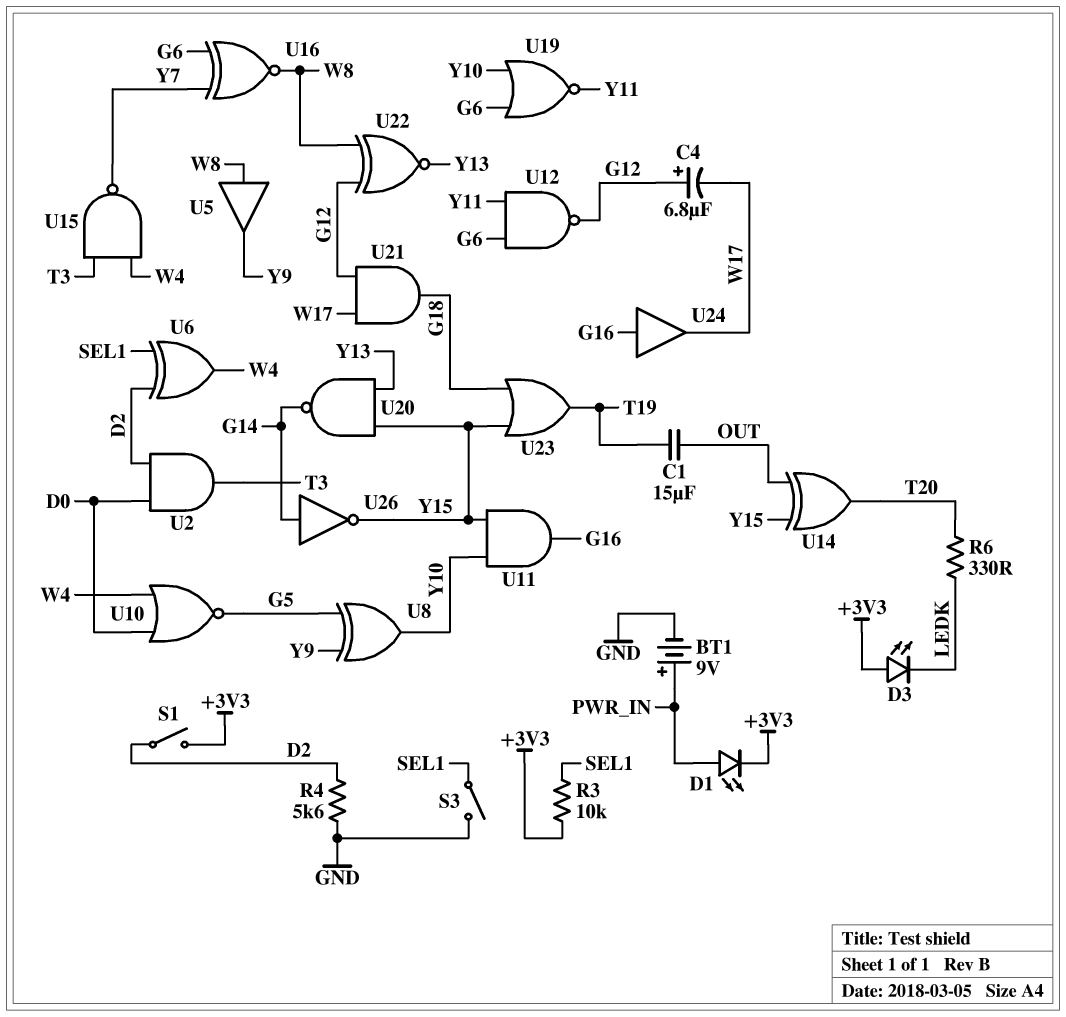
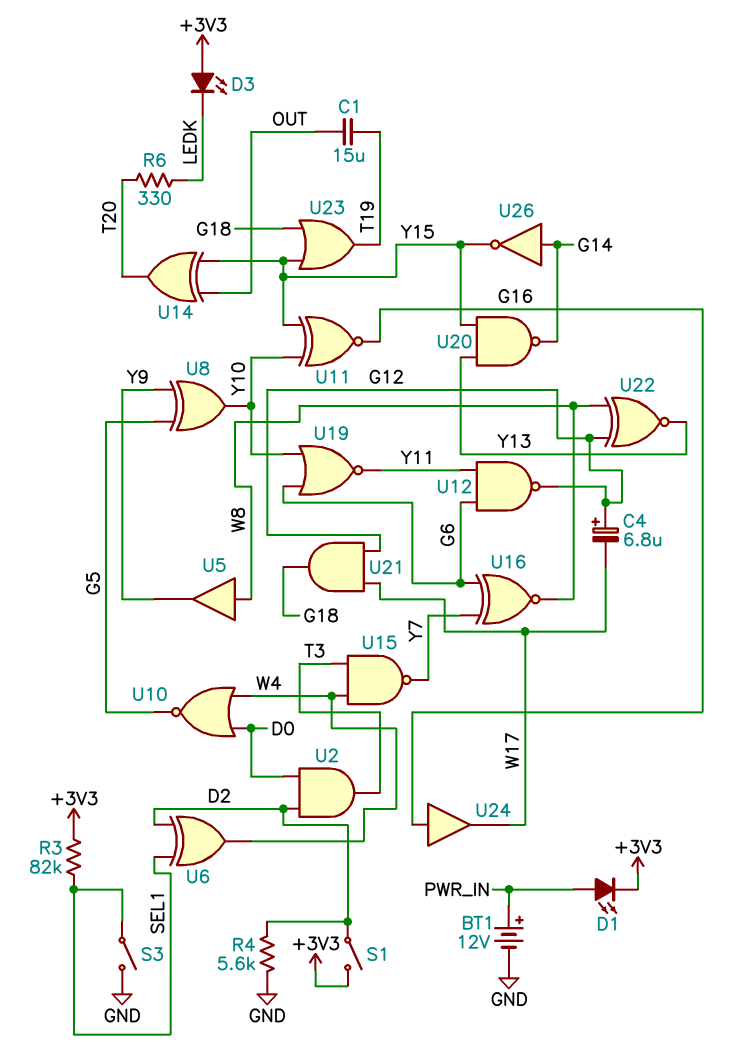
BT1: 9V (plus PWR_IN, minus GND) -> 12V (plus PWR_IN, minus GND)
R3: 10k (+3V3, SEL1) -> 82k (+3V3, SEL1)
U11: AND (in Y10, in Y15, out G16) -> XNOR (in Y10, in Y15, out G16)

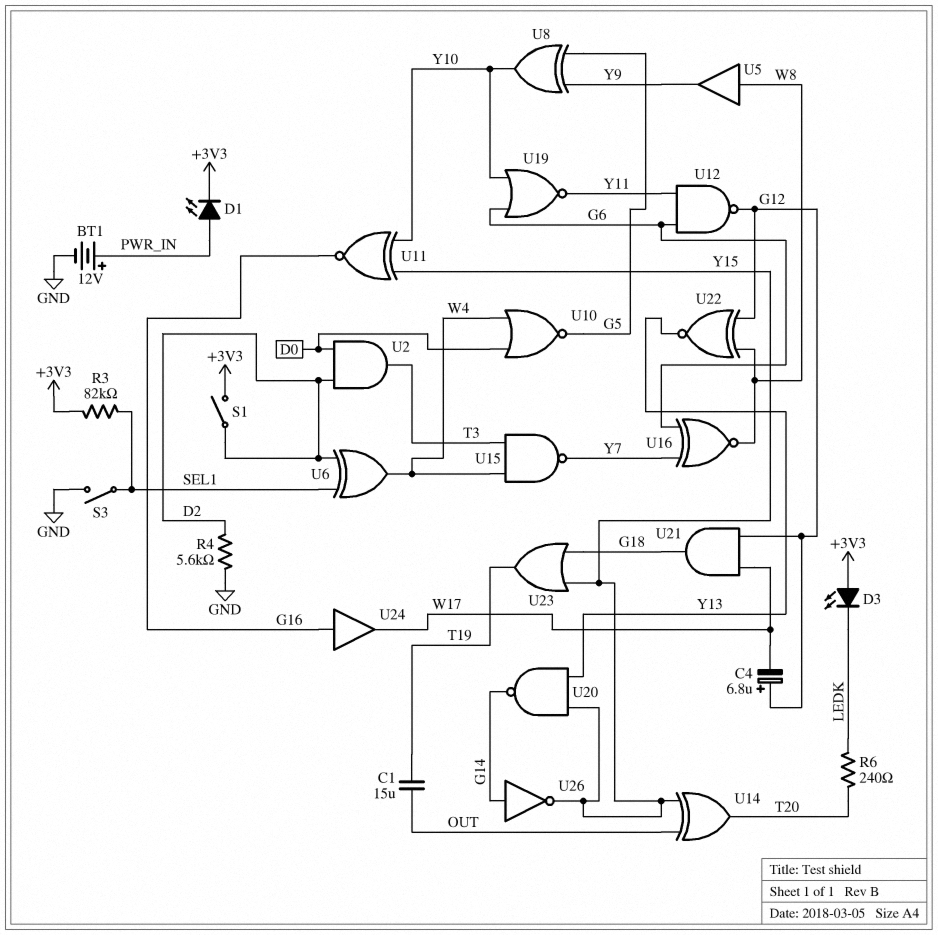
R6: 330 (LEDK, T20) -> 240 (LEDK, T20)

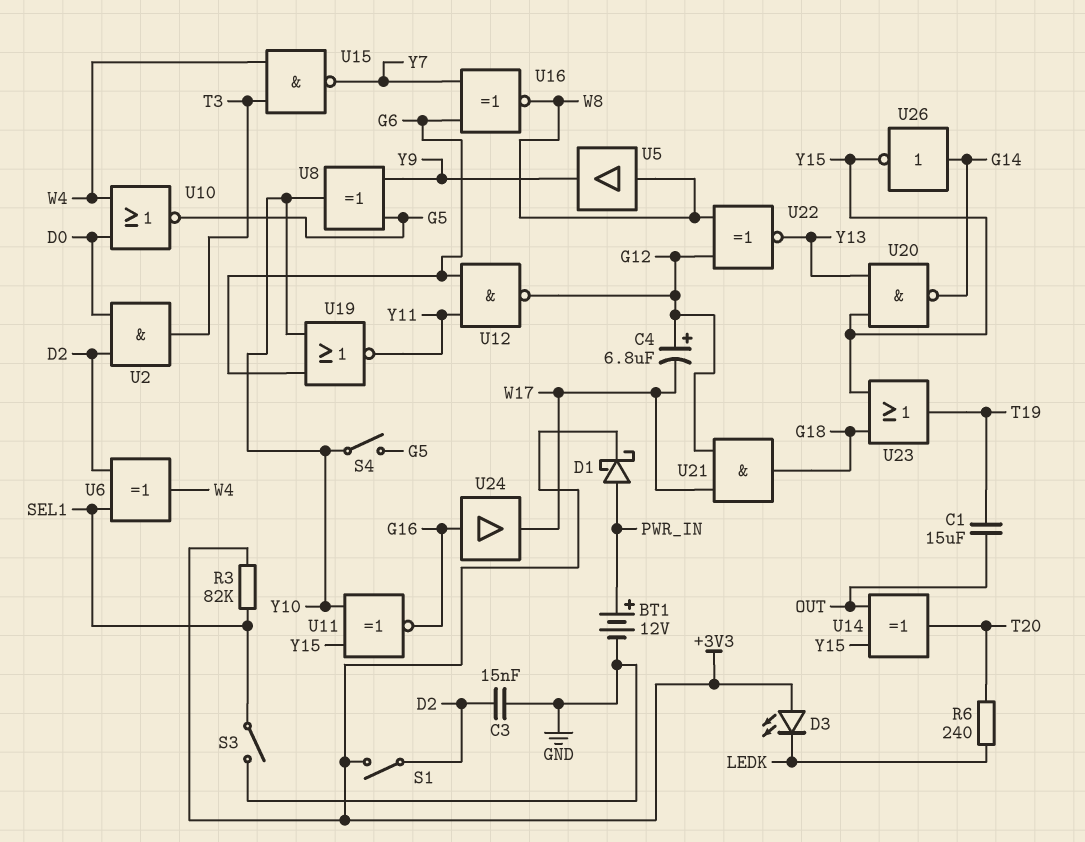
C3: none -> 15nF (D2, GND)
D1: LED (A PWR_IN, K +3V3) -> schottky (A PWR_IN, K +3V3)
R4: 5.6k (D2, GND) -> none
S4: none -> switch (G5, Y10)

